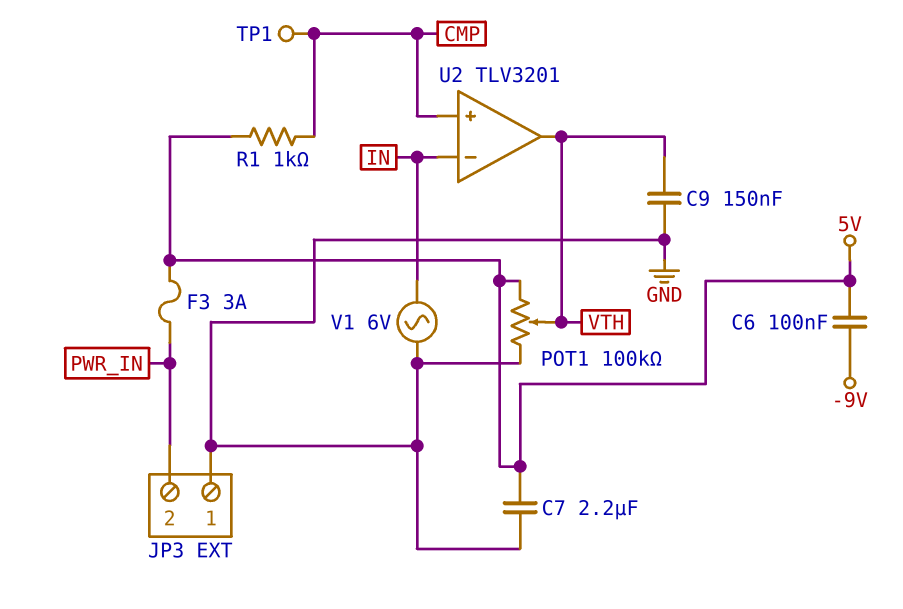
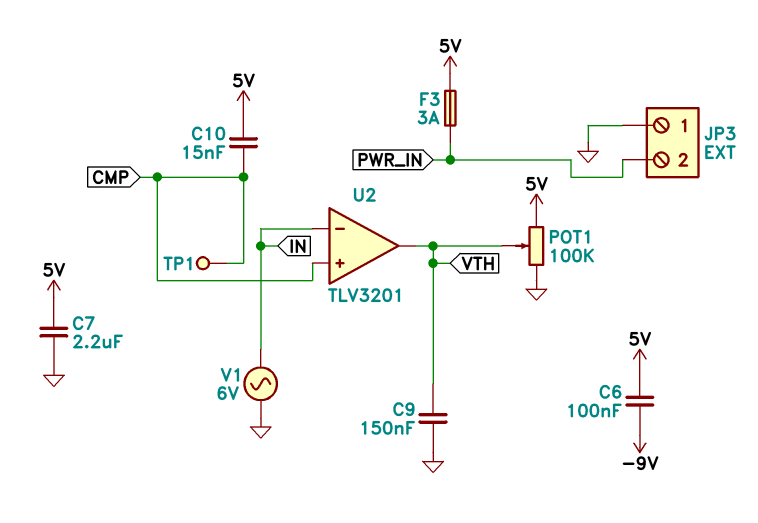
C10: none -> 15nF (5V, CMP)
R1: 1k (5V, CMP) -> none

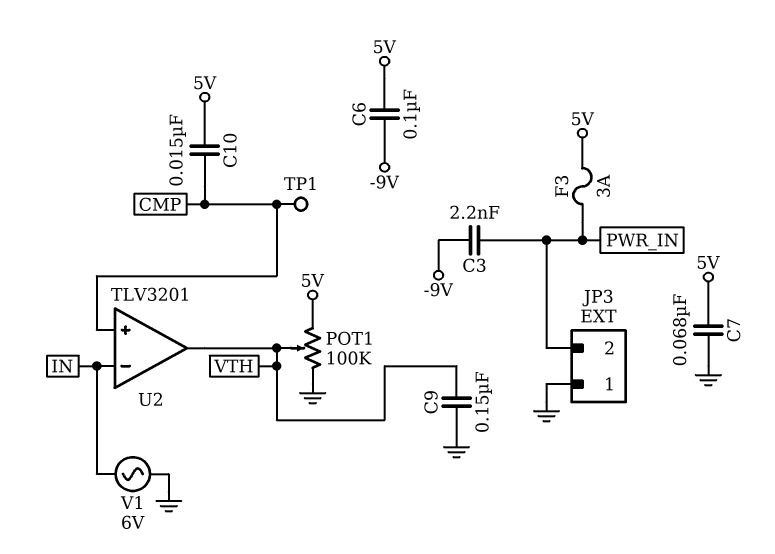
C3: none -> 2.2nF (-9V, PWR_IN)
C7: 2.2uF (5V, GND) -> 68nF (5V, GND)

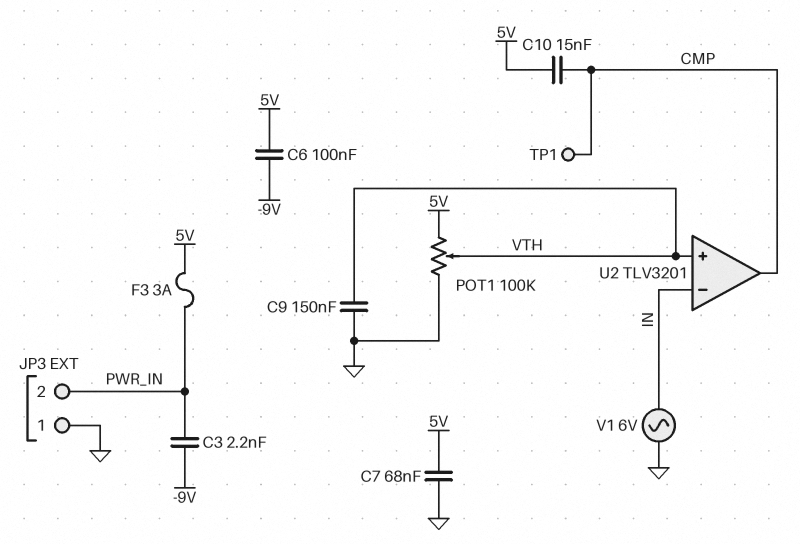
U2 pin in+: CMP -> VTH
U2 pin out: VTH -> CMP

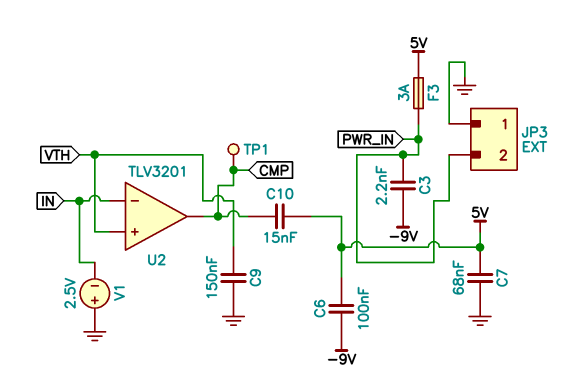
POT1: 100k (5V, GND, wiper VTH) -> none
V1: AC 6V (GND, IN) -> 2.5V (plus GND, minus IN)

